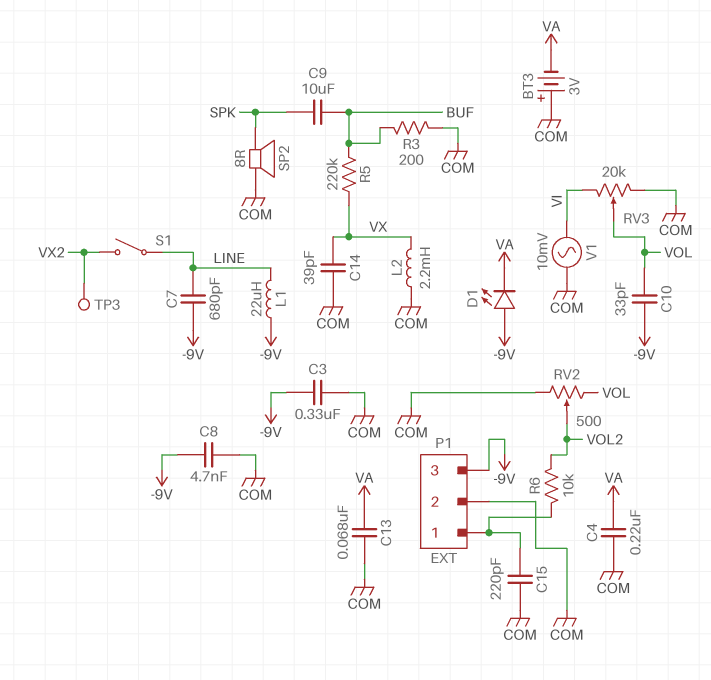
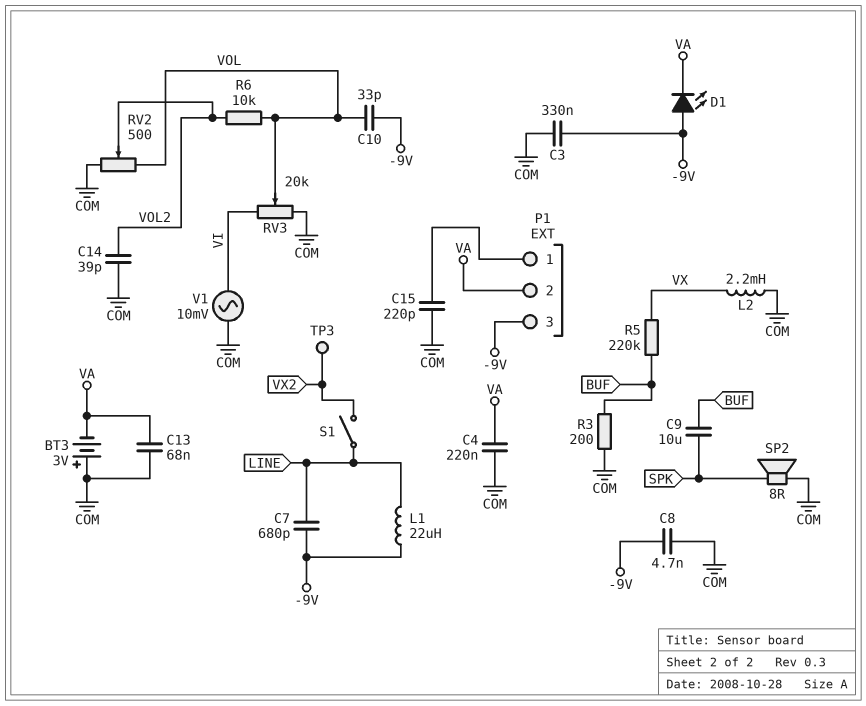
C14: 39pF (COM, VX) -> 39pF (COM, VOL2)
P1 pin 2: COM -> VA
R6: 10k (P1/1, VOL2) -> 10k (VOL, VOL2)

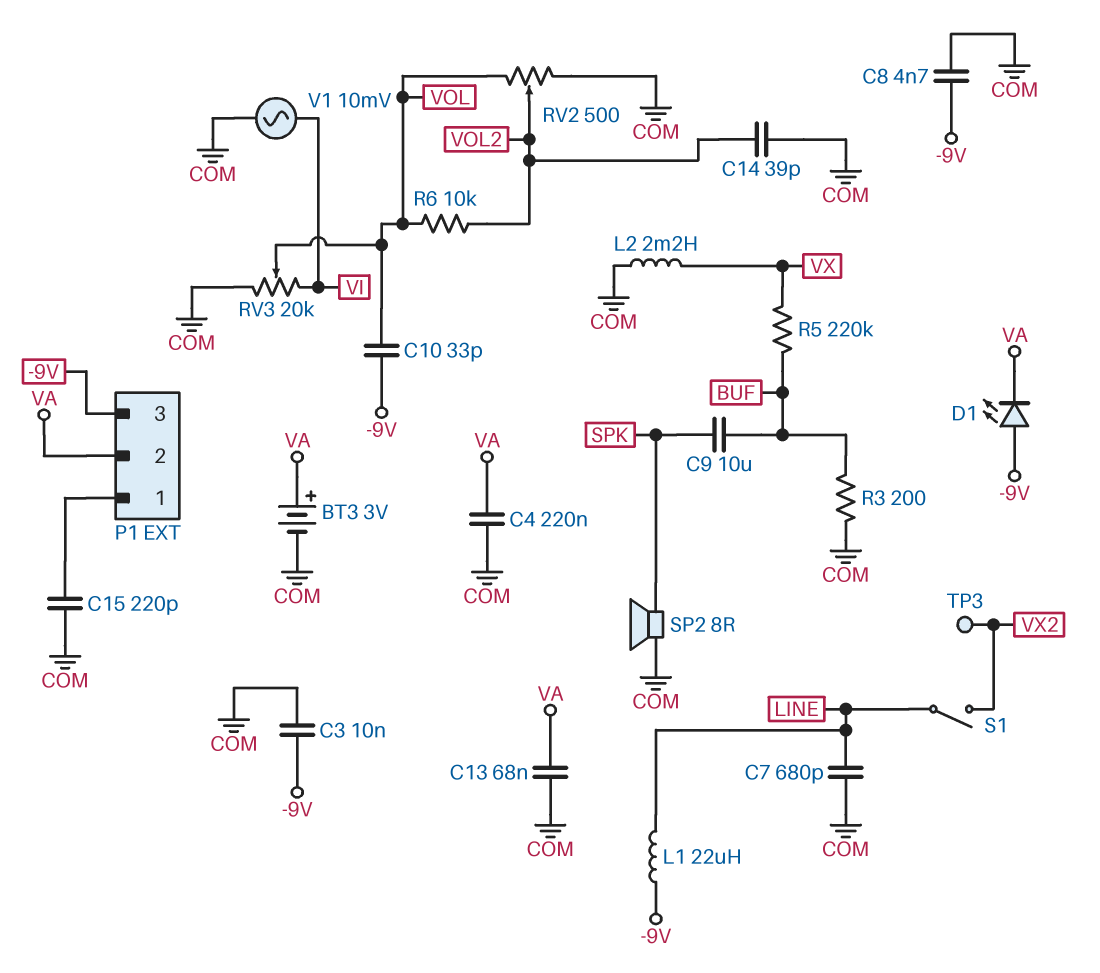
BT3: 3V (plus COM, minus VA) -> 3V (plus VA, minus COM)
C3: 330nF (-9V, COM) -> 10nF (-9V, COM)
C7: 680pF (-9V, LINE) -> 680pF (COM, LINE)

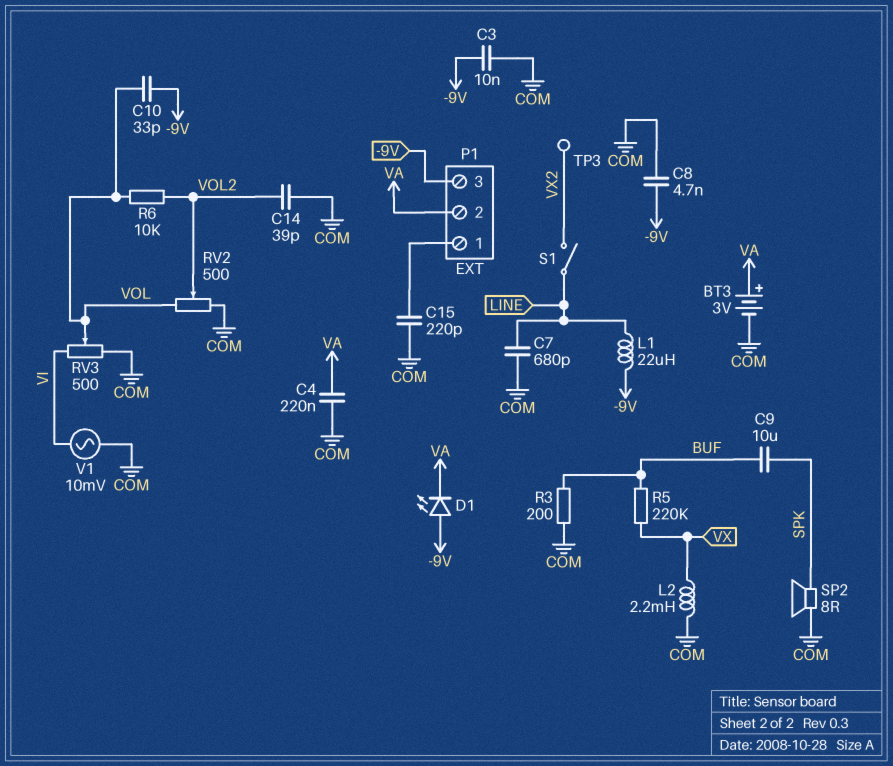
C13: 68nF (COM, VA) -> none
RV3: 20k (COM, VI, wiper VOL) -> 500 (COM, VI, wiper VOL)

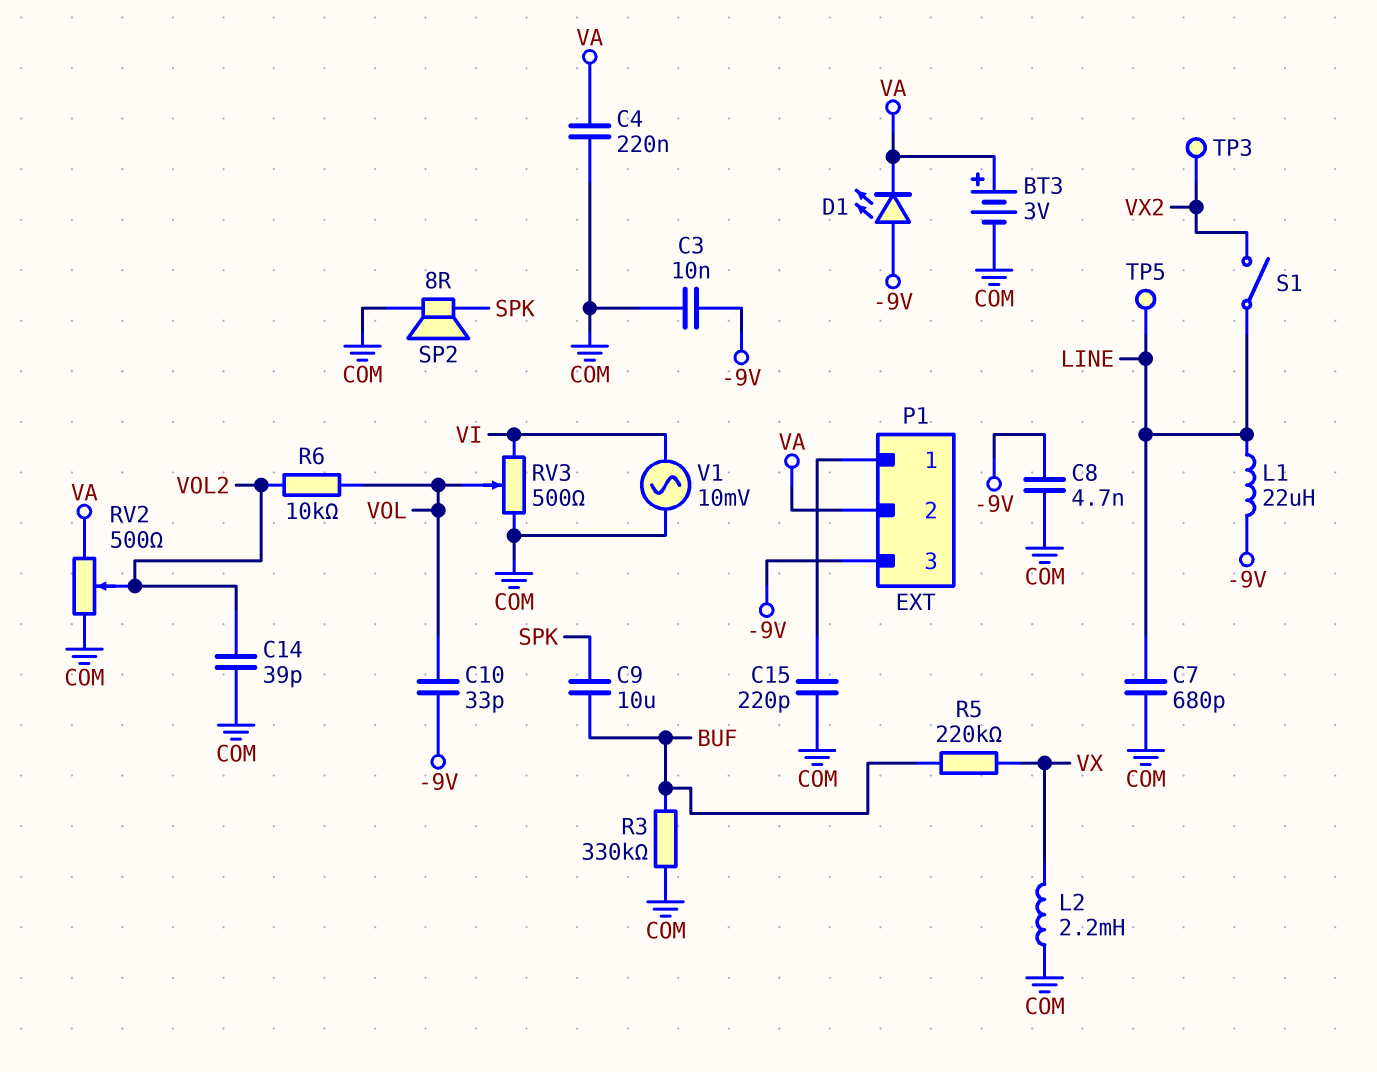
R3: 200 (BUF, COM) -> 330k (BUF, COM)
RV2: 500 (COM, VOL, wiper VOL2) -> 500 (COM, VA, wiper VOL2)
TP5: none -> test point (LINE)

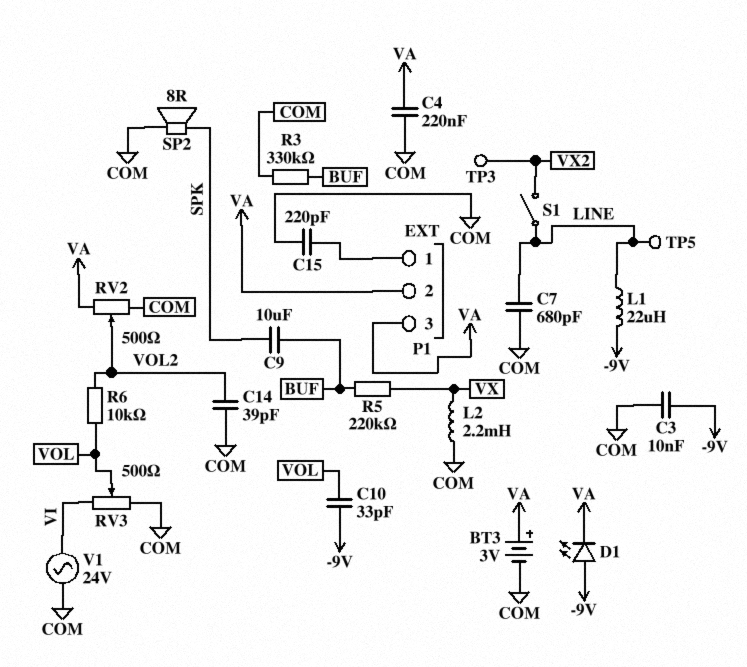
C8: 4.7nF (-9V, COM) -> none
P1 pin 3: -9V -> VA
V1: AC 10mV (COM, VI) -> AC 24V (COM, VI)

